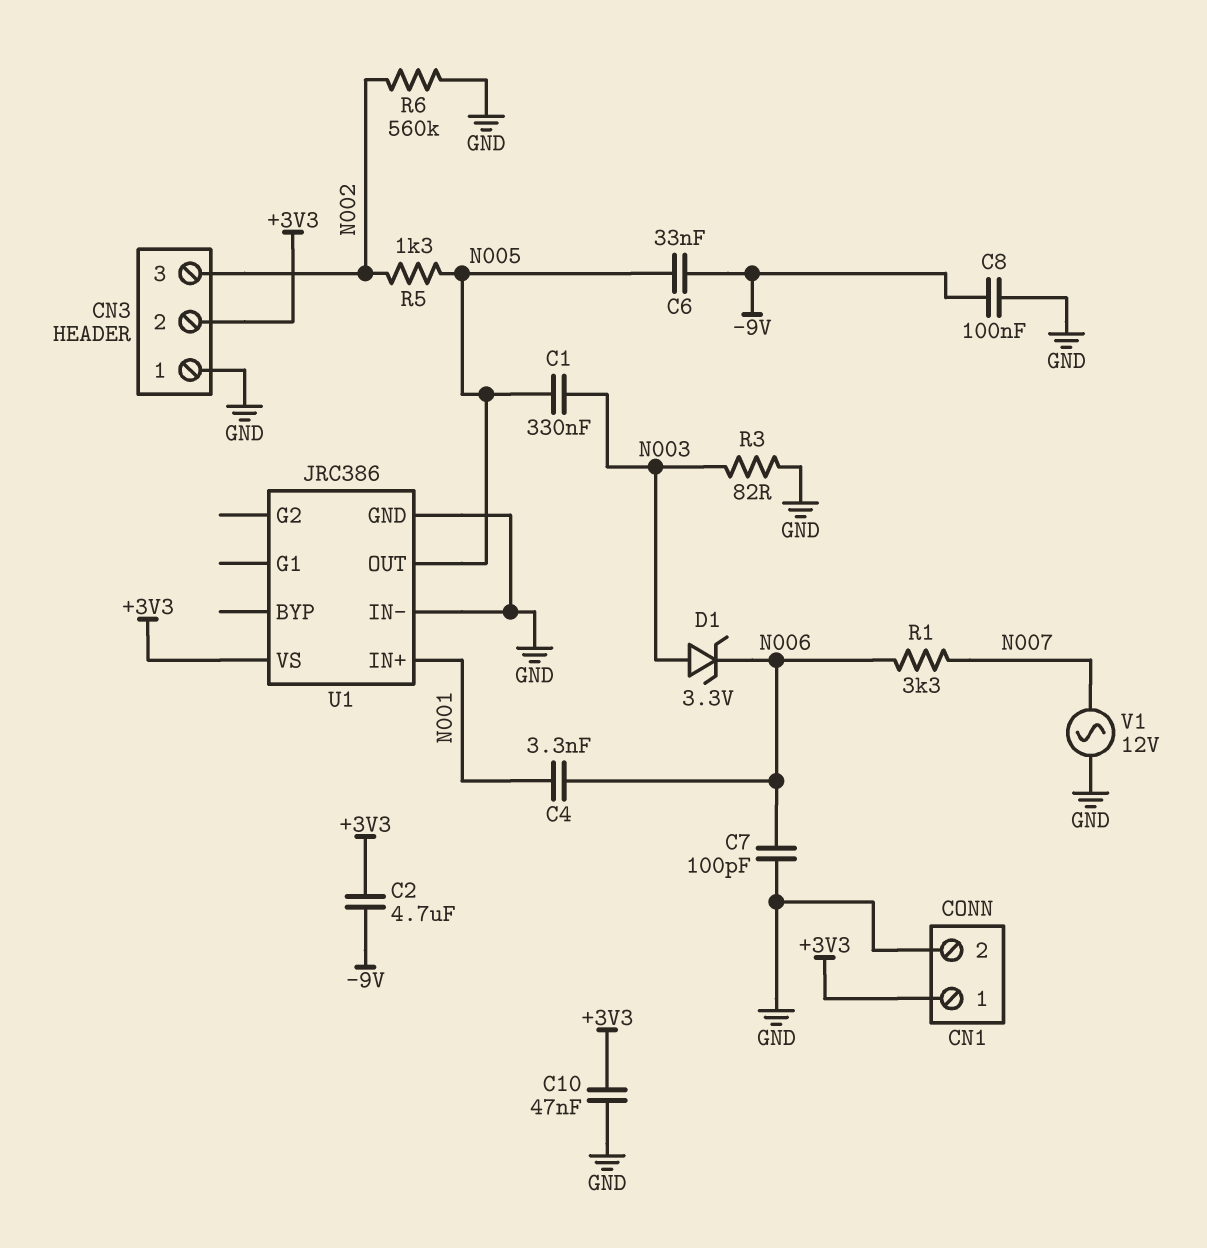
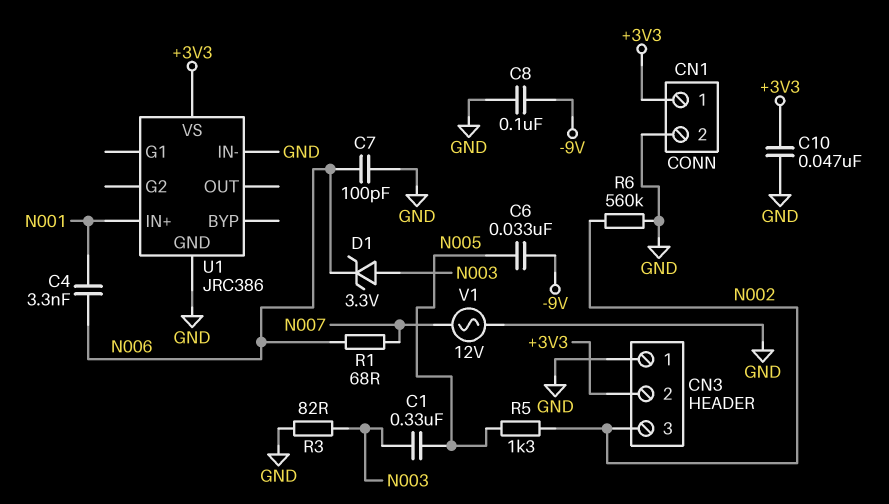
C2: 4.7uF (+3V3, -9V) -> none
R1: 3.3k (N006, N007) -> 68 (N006, N007)
U1 pin OUT: N005 -> none

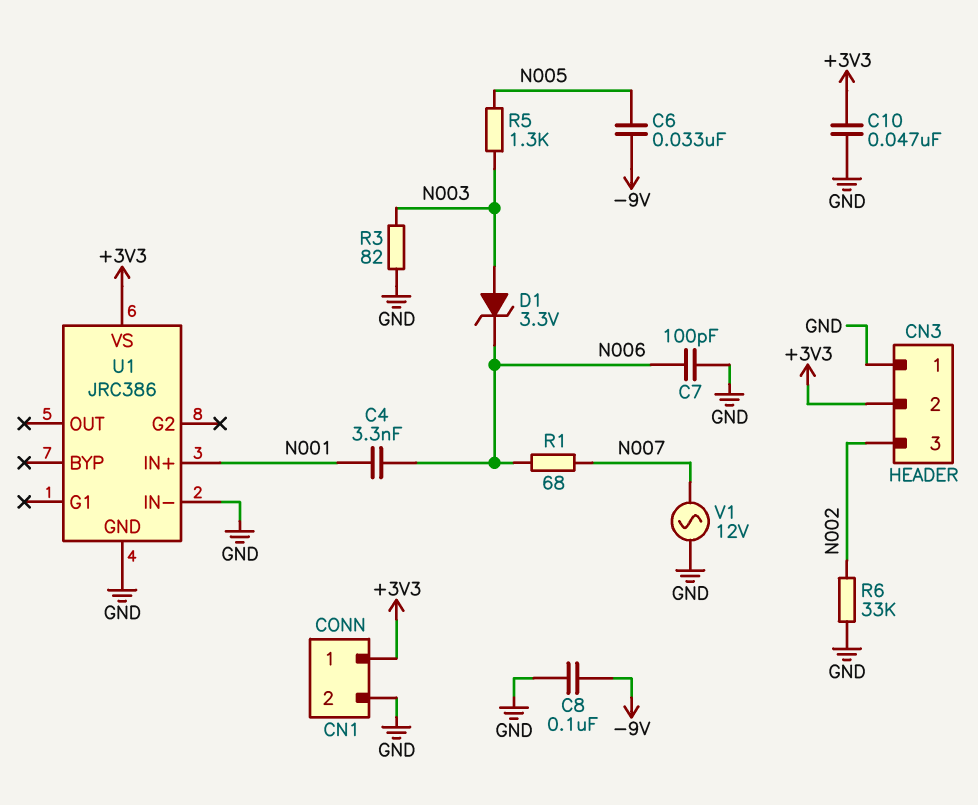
C1: 330nF (N003, N005) -> none
R5: 1.3k (N002, N005) -> 1.3k (N003, N005)
R6: 560k (GND, N002) -> 33k (GND, N002)

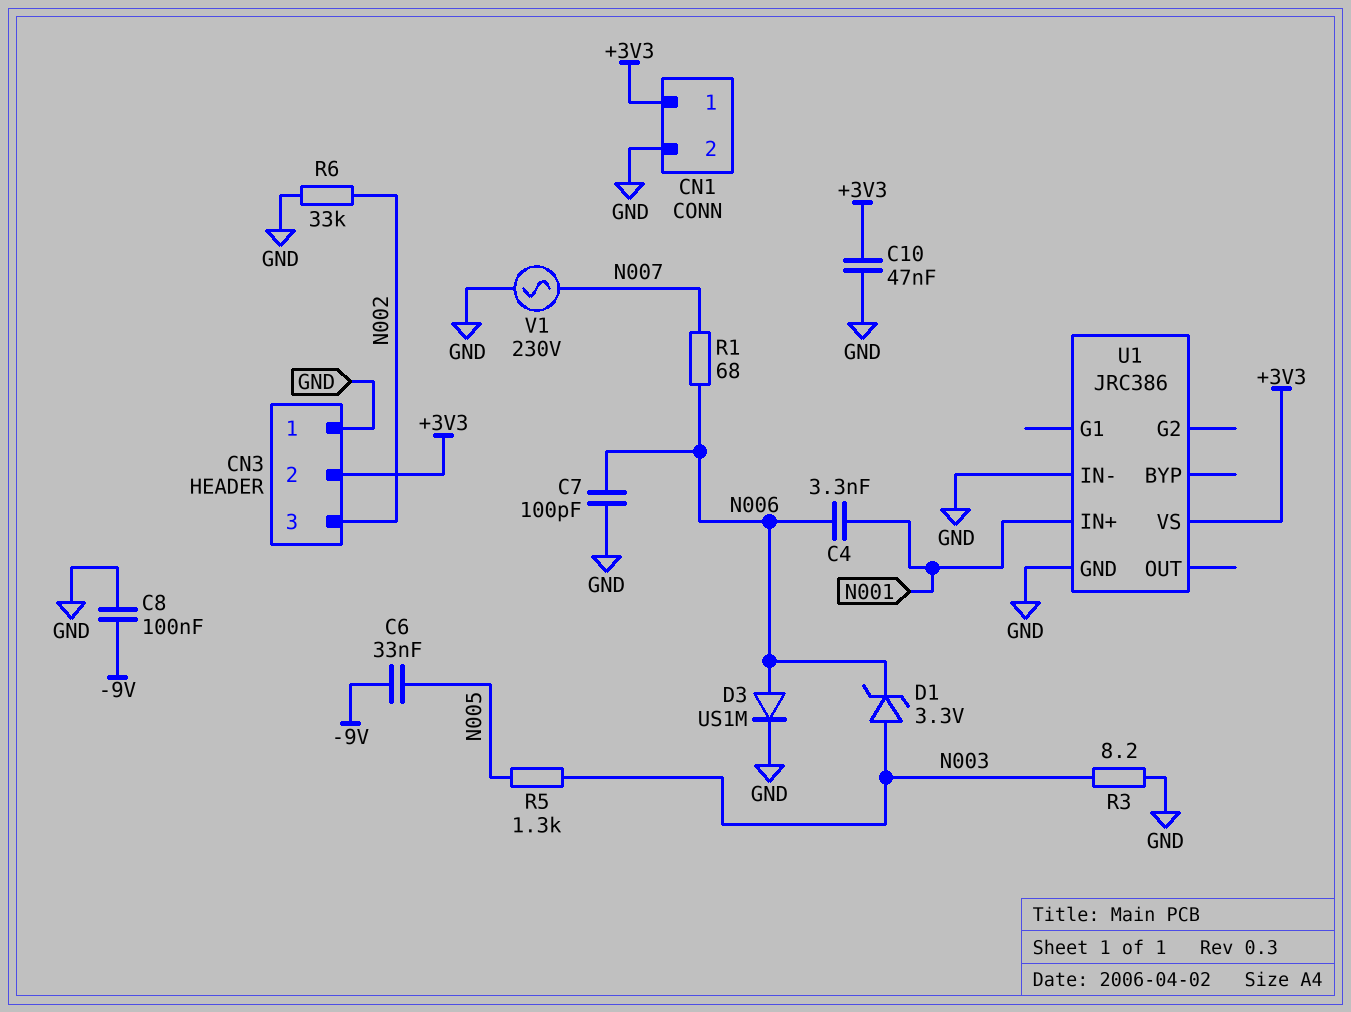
D3: none -> diode US1M (A N006, K GND)
R3: 82 (GND, N003) -> 8.2 (GND, N003)
V1: AC 12V (GND, N007) -> AC 230V (GND, N007)

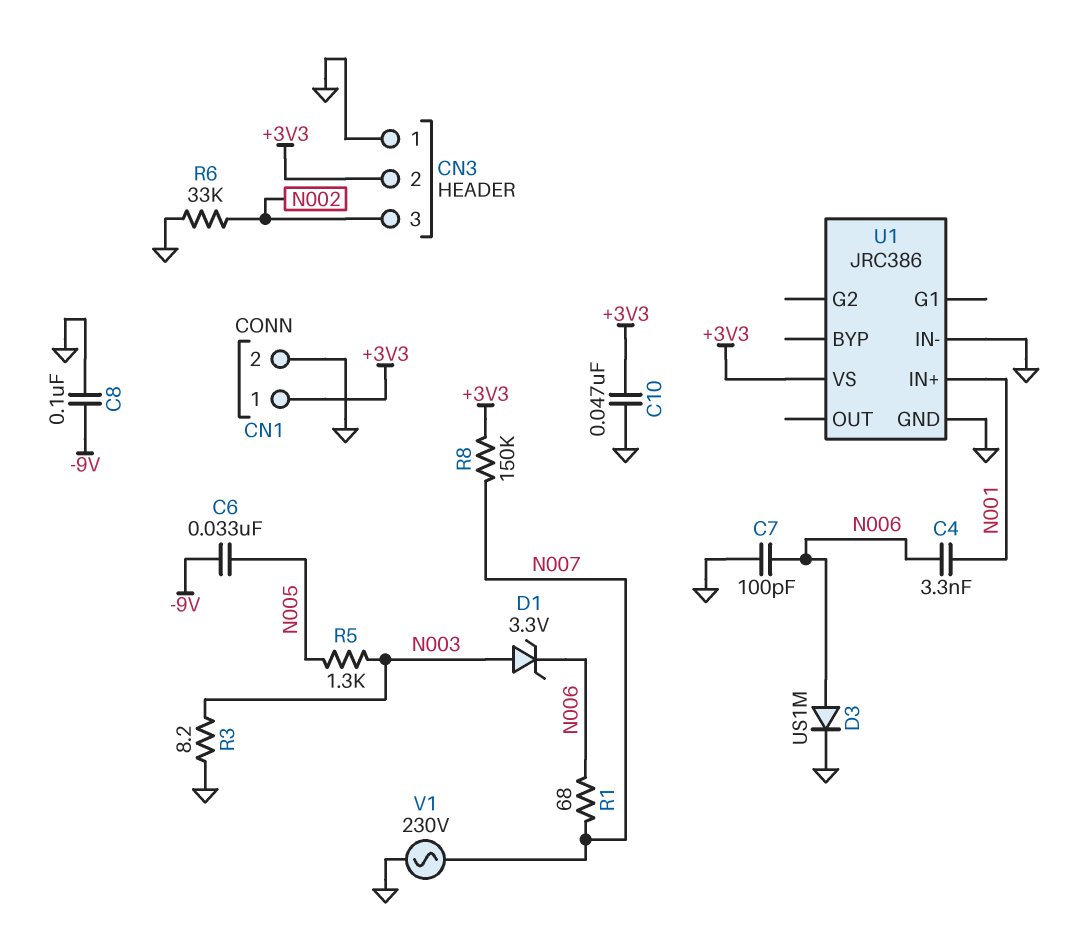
R8: none -> 150k (+3V3, N007)

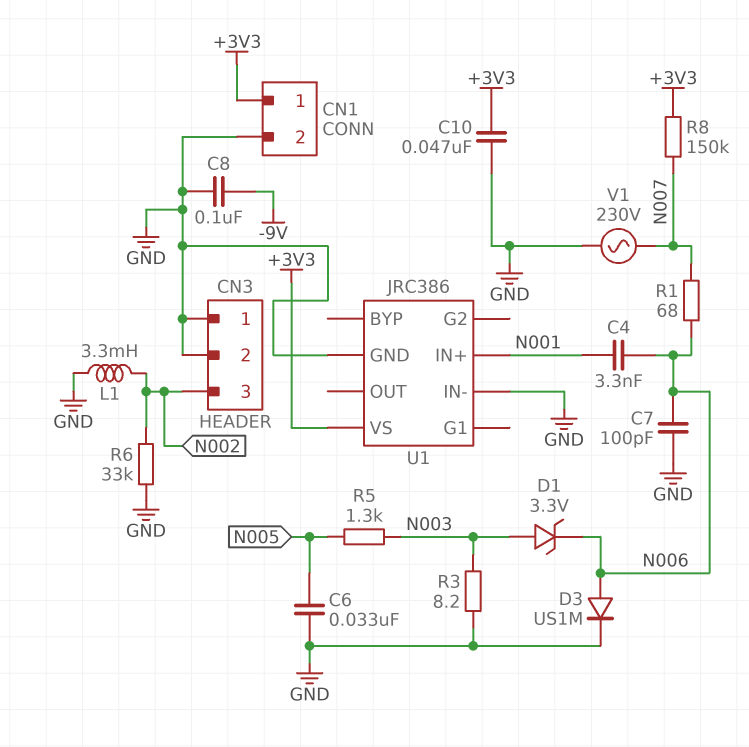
C6: 33nF (-9V, N005) -> 33nF (GND, N005)
CN3 pin 2: +3V3 -> GND
L1: none -> 3.3mH (GND, N002)

